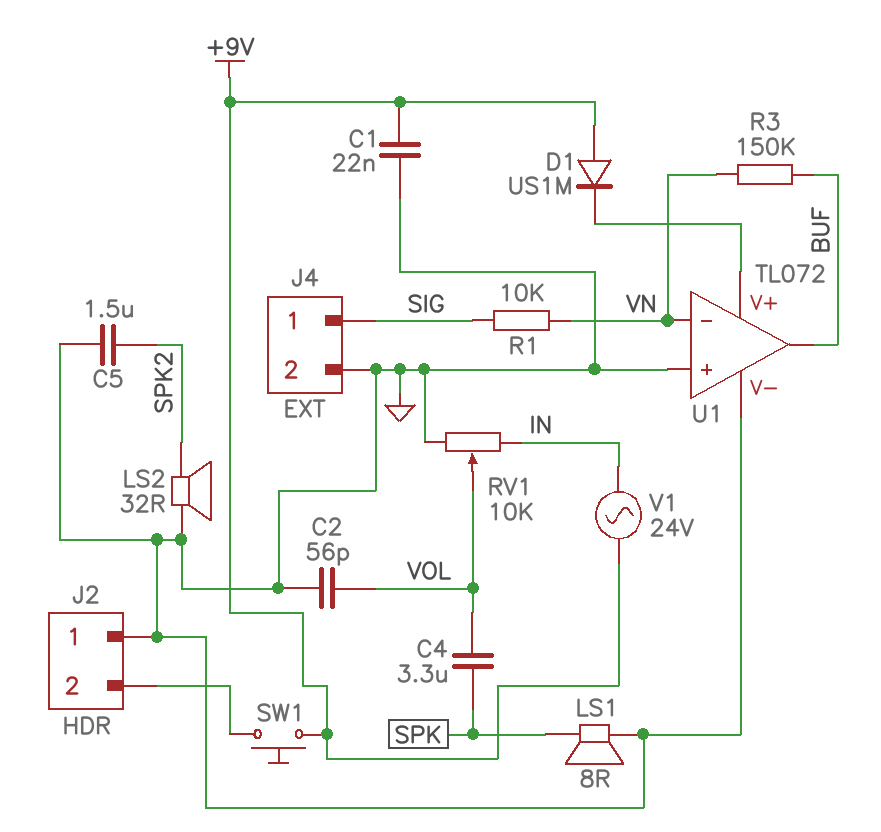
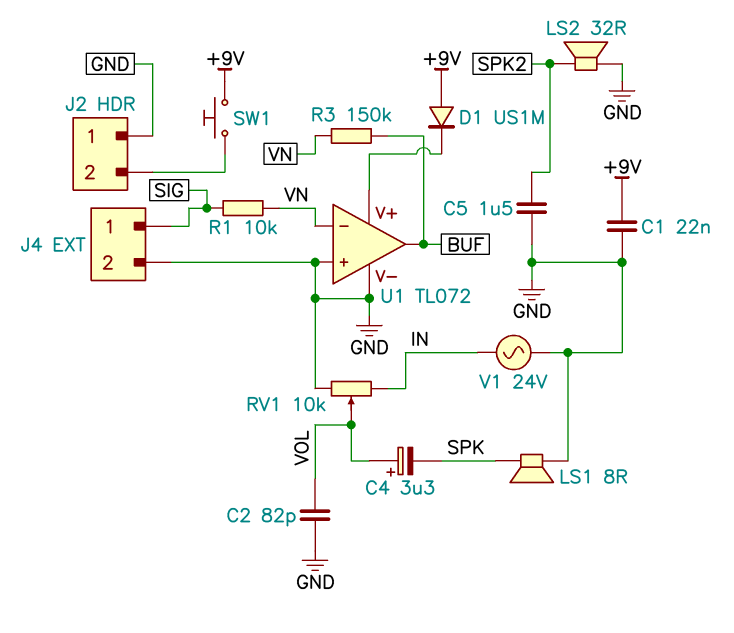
C2: 56pF (GND, VOL) -> 82pF (GND, VOL)
C4: 3.3uF (SPK, VOL) -> 3.3uF (plus VOL, minus SPK)
V1: AC 24V (+9V, IN) -> AC 24V (GND, IN)

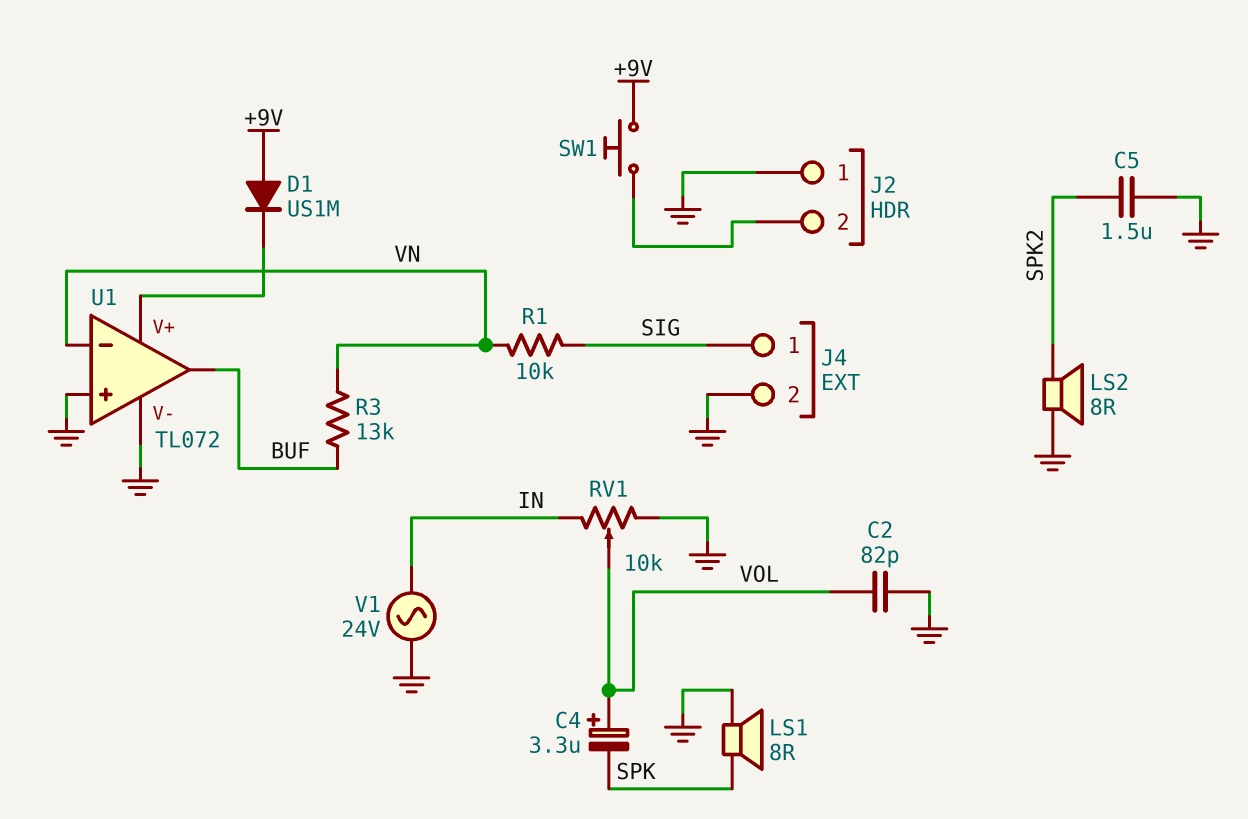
C1: 22nF (+9V, GND) -> none
LS2: speaker 32R (GND, SPK2) -> speaker 8R (GND, SPK2)
R3: 150k (BUF, VN) -> 13k (BUF, VN)

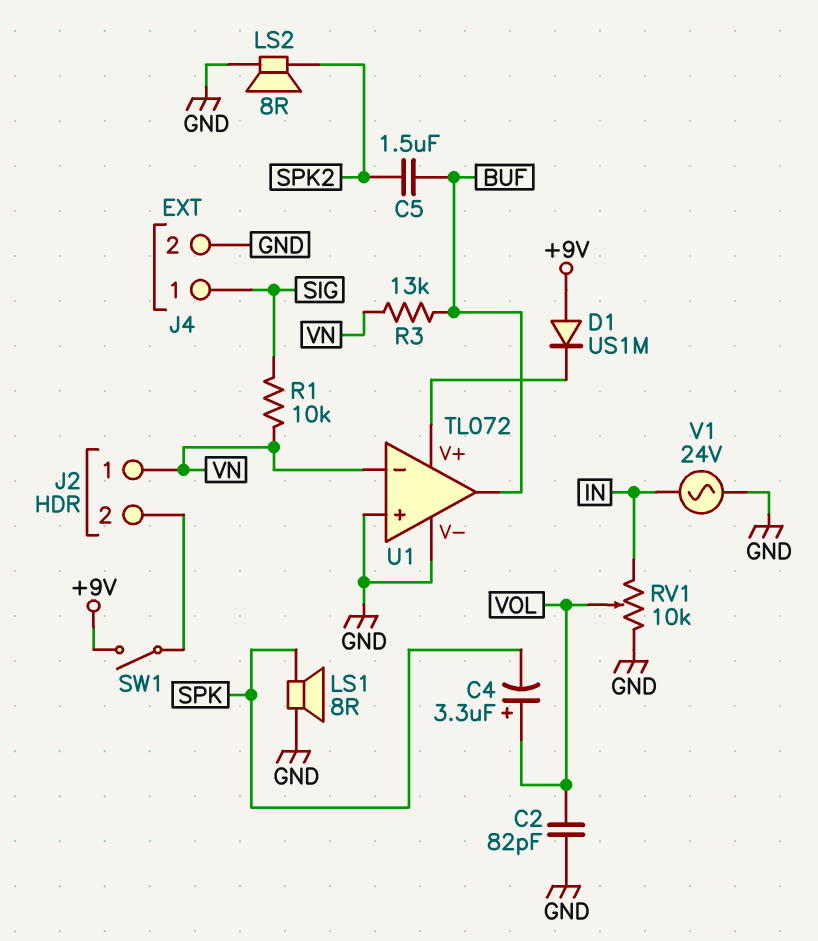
C5: 1.5uF (GND, SPK2) -> 1.5uF (BUF, SPK2)
J2 pin 1: GND -> VN
SW1: button (+9V, J2/2) -> switch (+9V, J2/2)

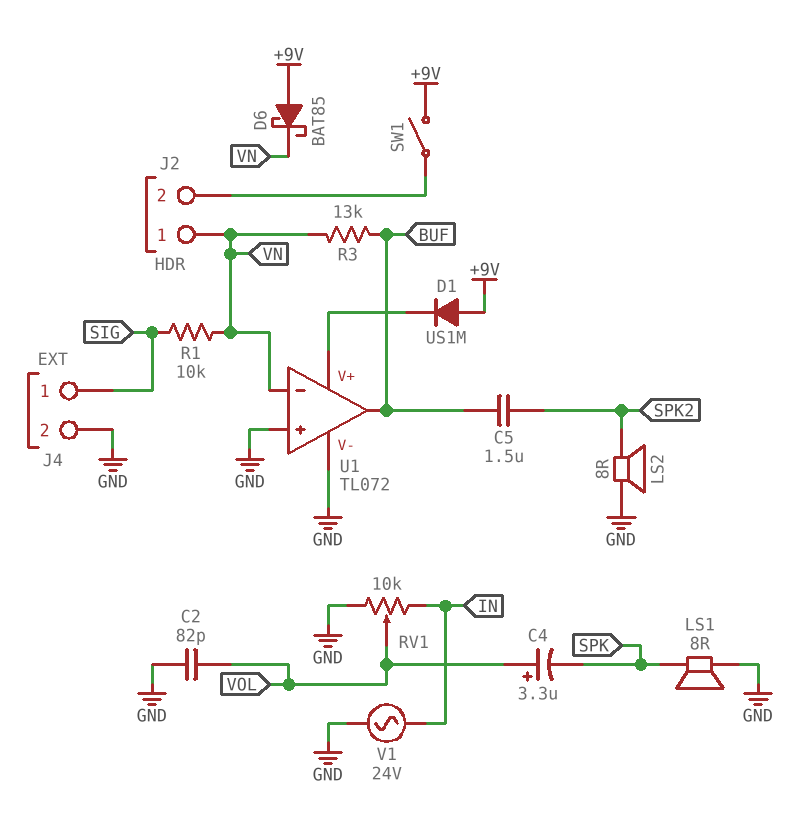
D6: none -> schottky BAT85 (A +9V, K VN)

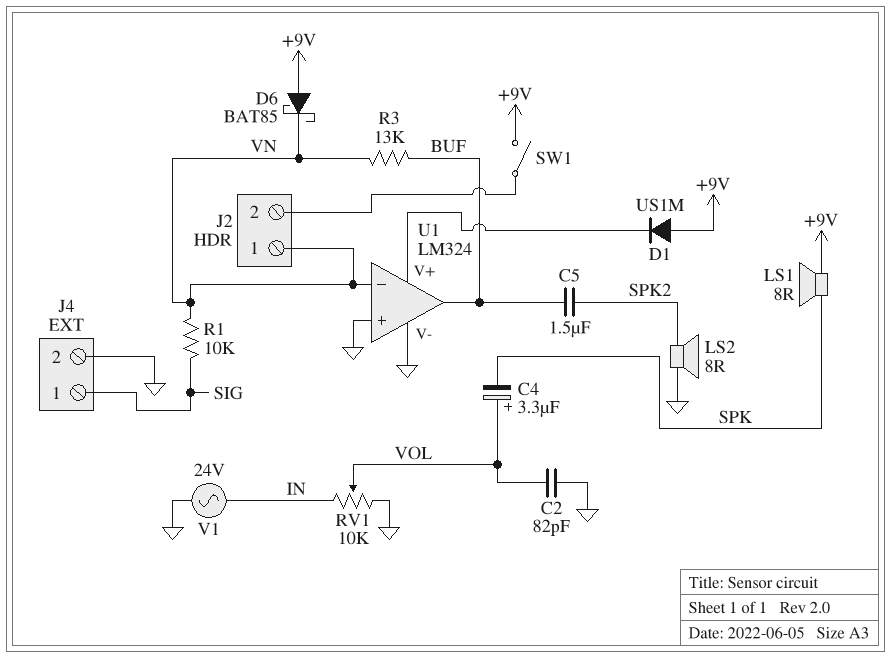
LS1: speaker 8R (GND, SPK) -> speaker 8R (+9V, SPK)
U1: TL072 -> LM324

